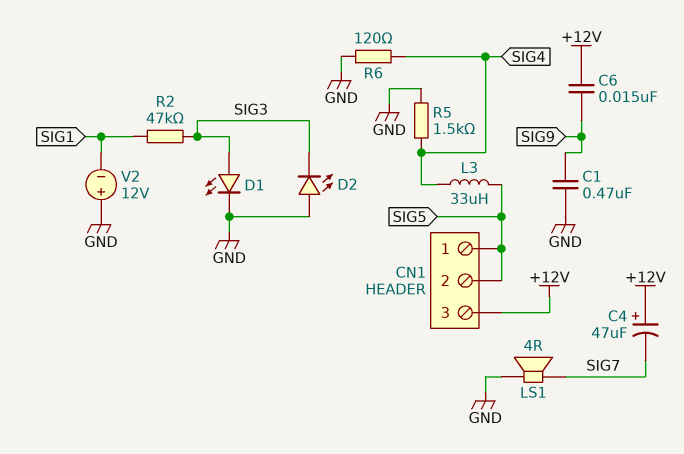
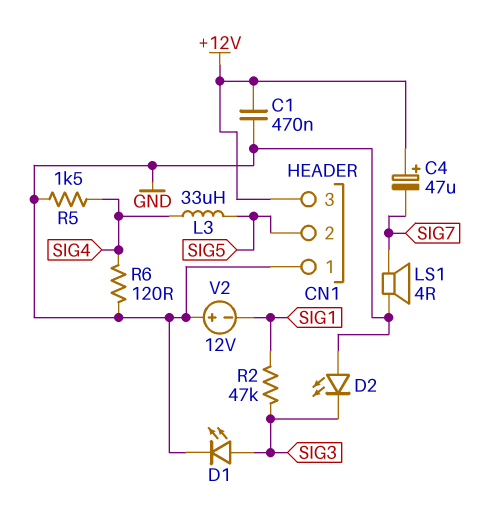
C1: 470nF (GND, SIG9) -> 470nF (+12V, GND)
C6: 15nF (+12V, SIG9) -> none
CN1 pin 1: SIG5 -> GND

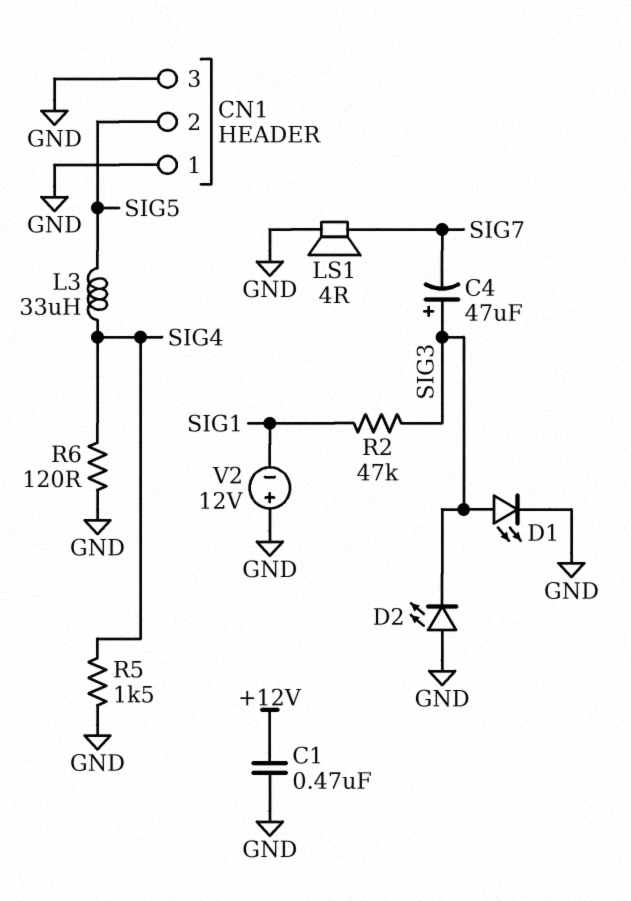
C4: 47uF (plus +12V, minus SIG7) -> 47uF (plus SIG3, minus SIG7)
CN1 pin 3: +12V -> GND

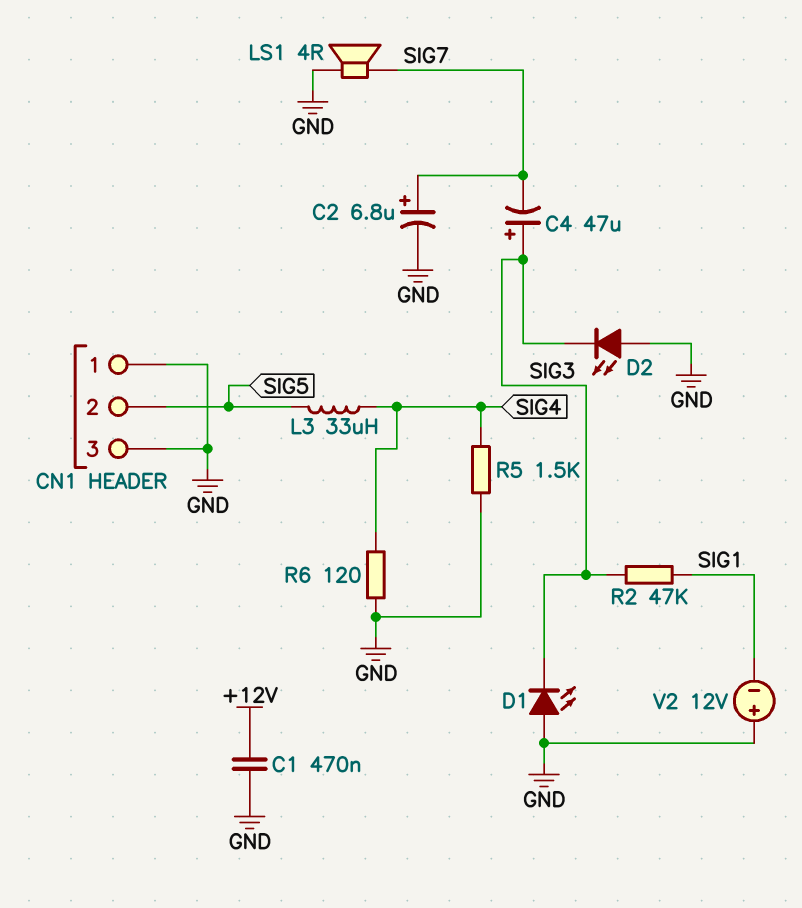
C2: none -> 6.8uF (plus SIG7, minus GND)
D1: LED (A SIG3, K GND) -> LED (A GND, K SIG3)

